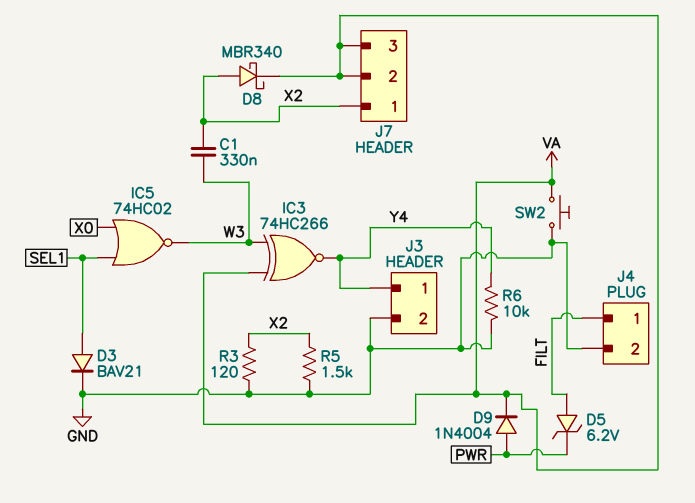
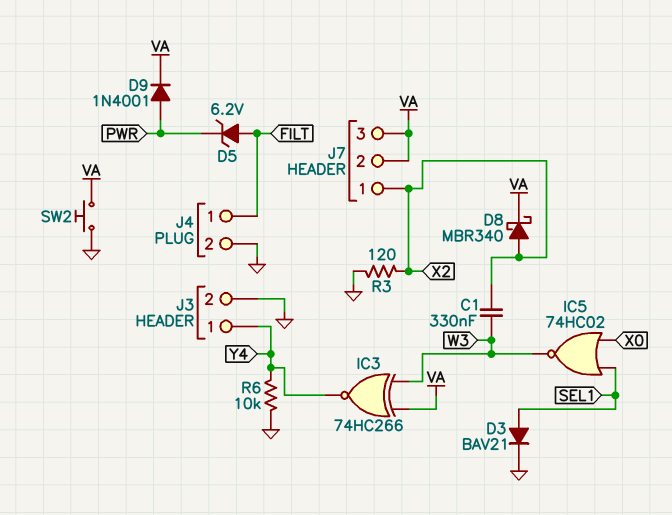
D9: diode 1N4004 (A PWR, K VA) -> diode 1N4001 (A PWR, K VA)
R5: 1.5k (GND, X2) -> none

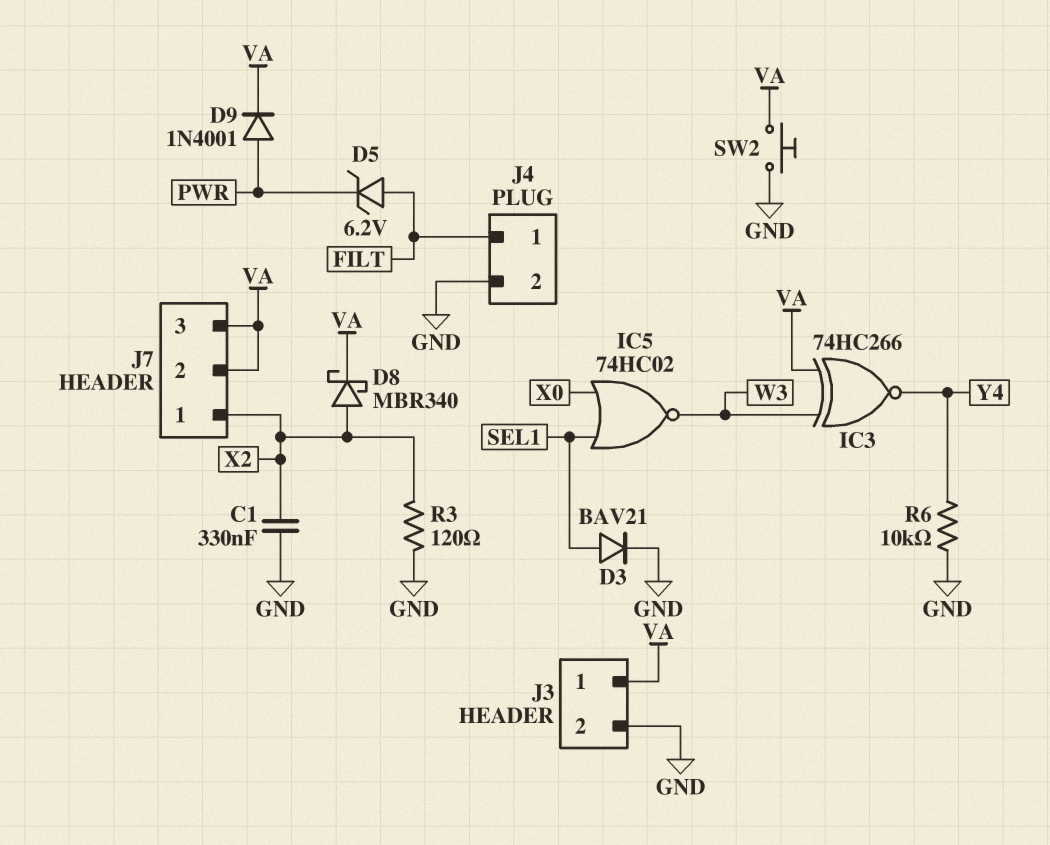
C1: 330nF (W3, X2) -> 330nF (GND, X2)
J3 pin 1: Y4 -> VA

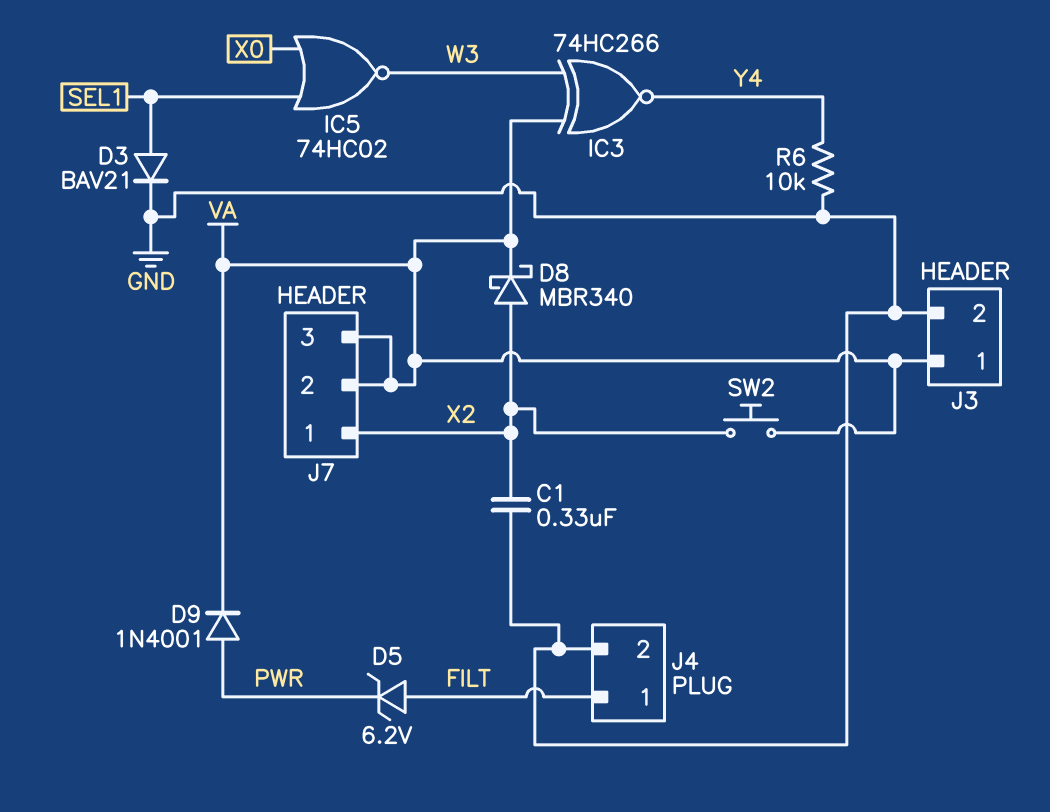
R3: 120 (GND, X2) -> none
SW2: button (GND, VA) -> button (VA, X2)

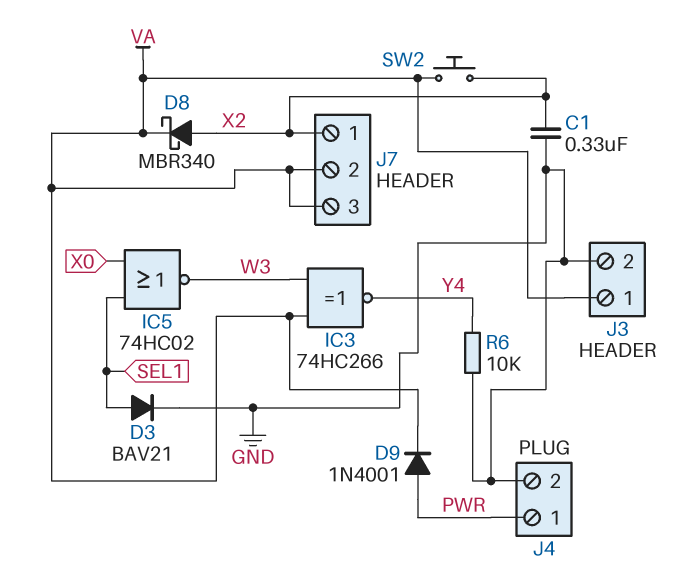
D5: zener 6.2V (A FILT, K PWR) -> none
J4 pin 1: FILT -> PWR

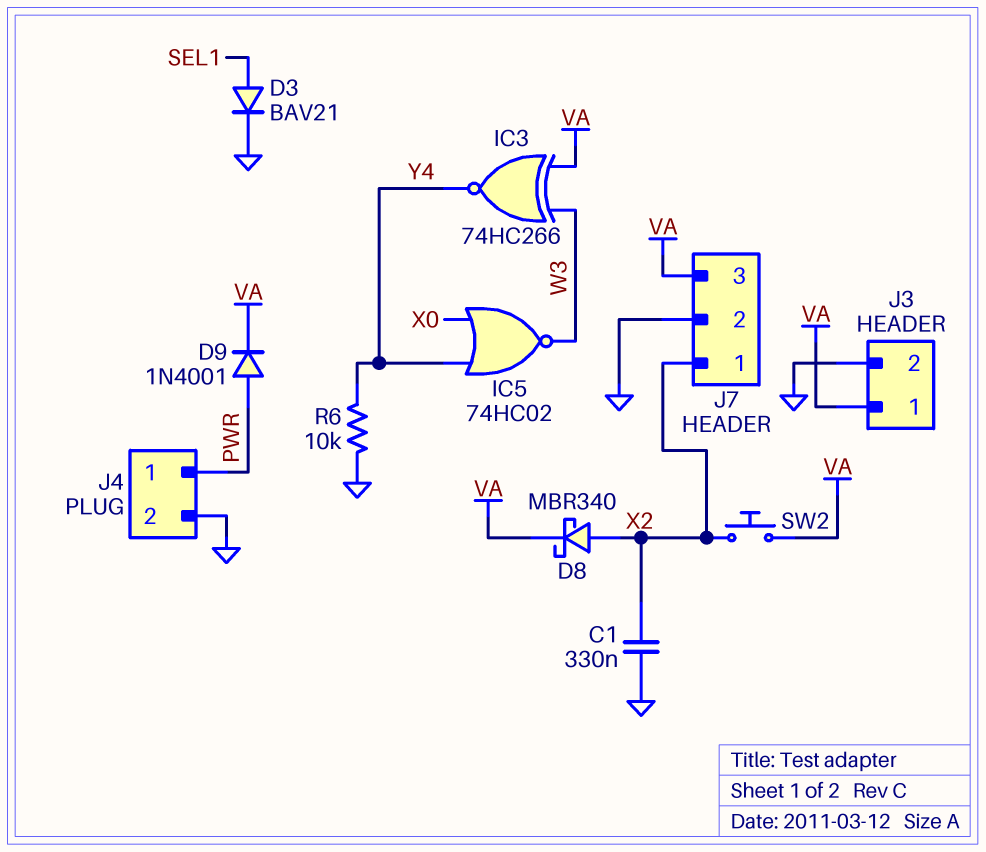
IC5: NOR 74HC02 (in SEL1, in X0, out W3) -> NOR 74HC02 (in X0, in Y4, out W3)
J7 pin 2: VA -> GND

